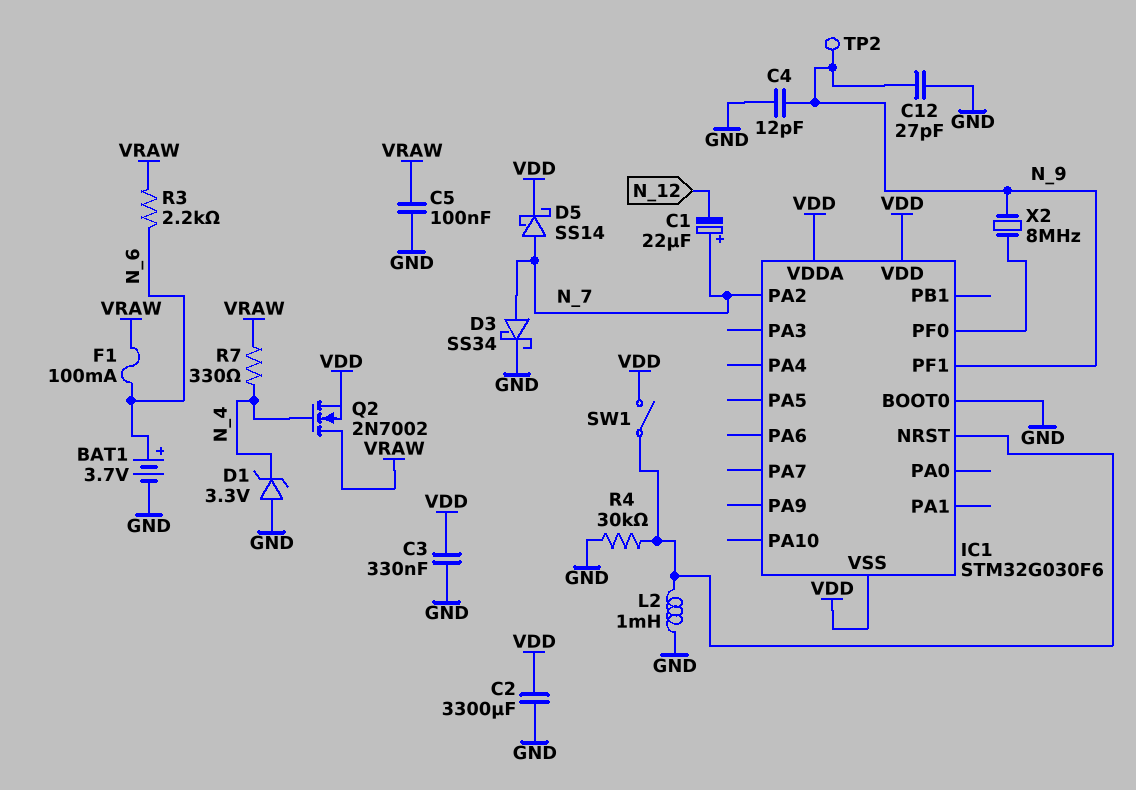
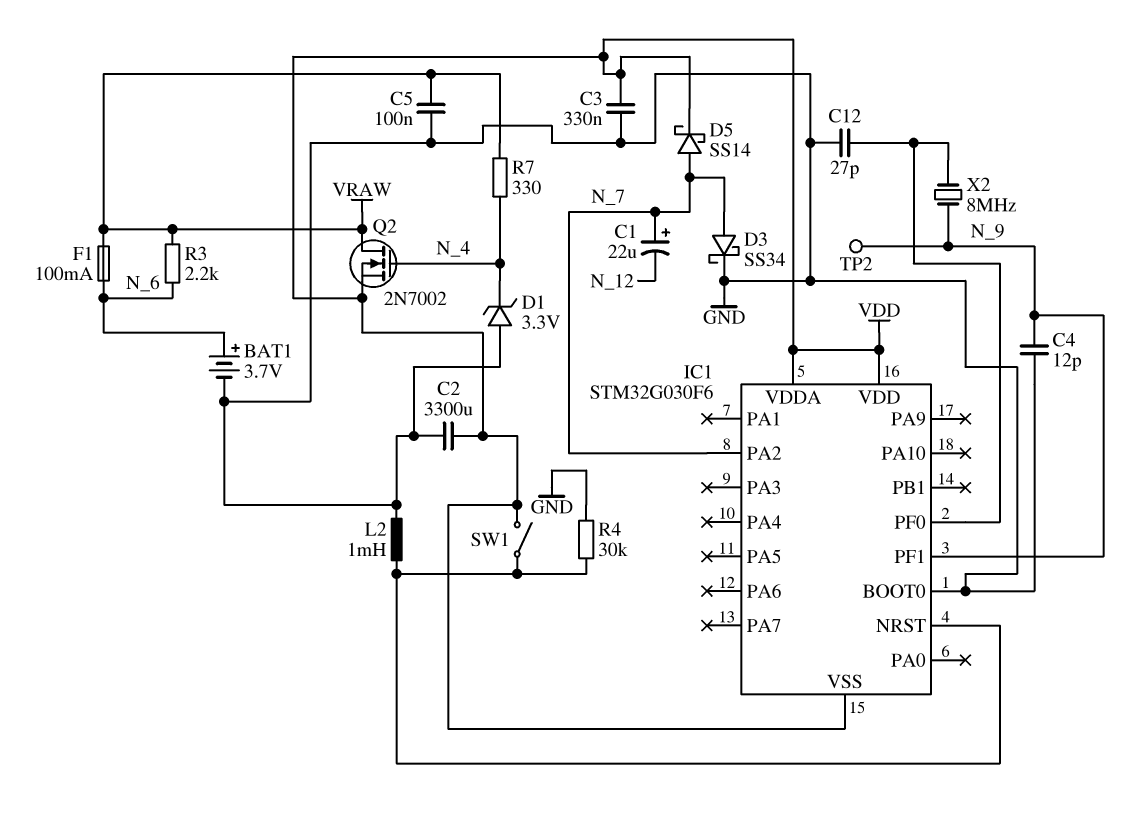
C12: 27pF (GND, N_9) -> 27pF (GND, IC1/PF0)

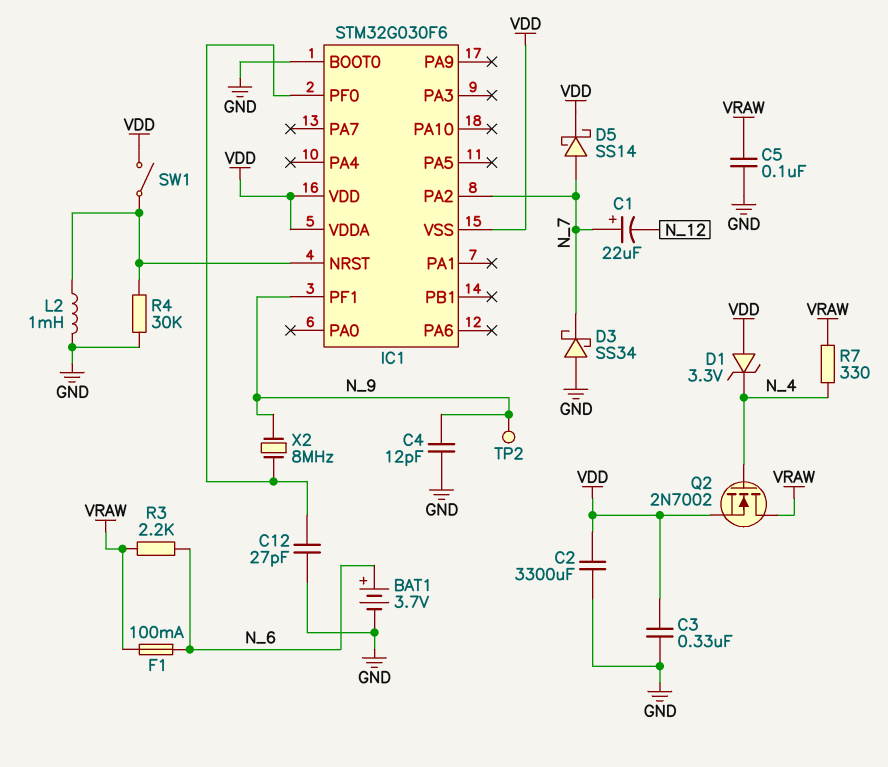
D1: zener 3.3V (A GND, K N_4) -> zener 3.3V (A VDD, K N_4)
D3: schottky SS34 (A N_7, K GND) -> schottky SS34 (A GND, K N_7)

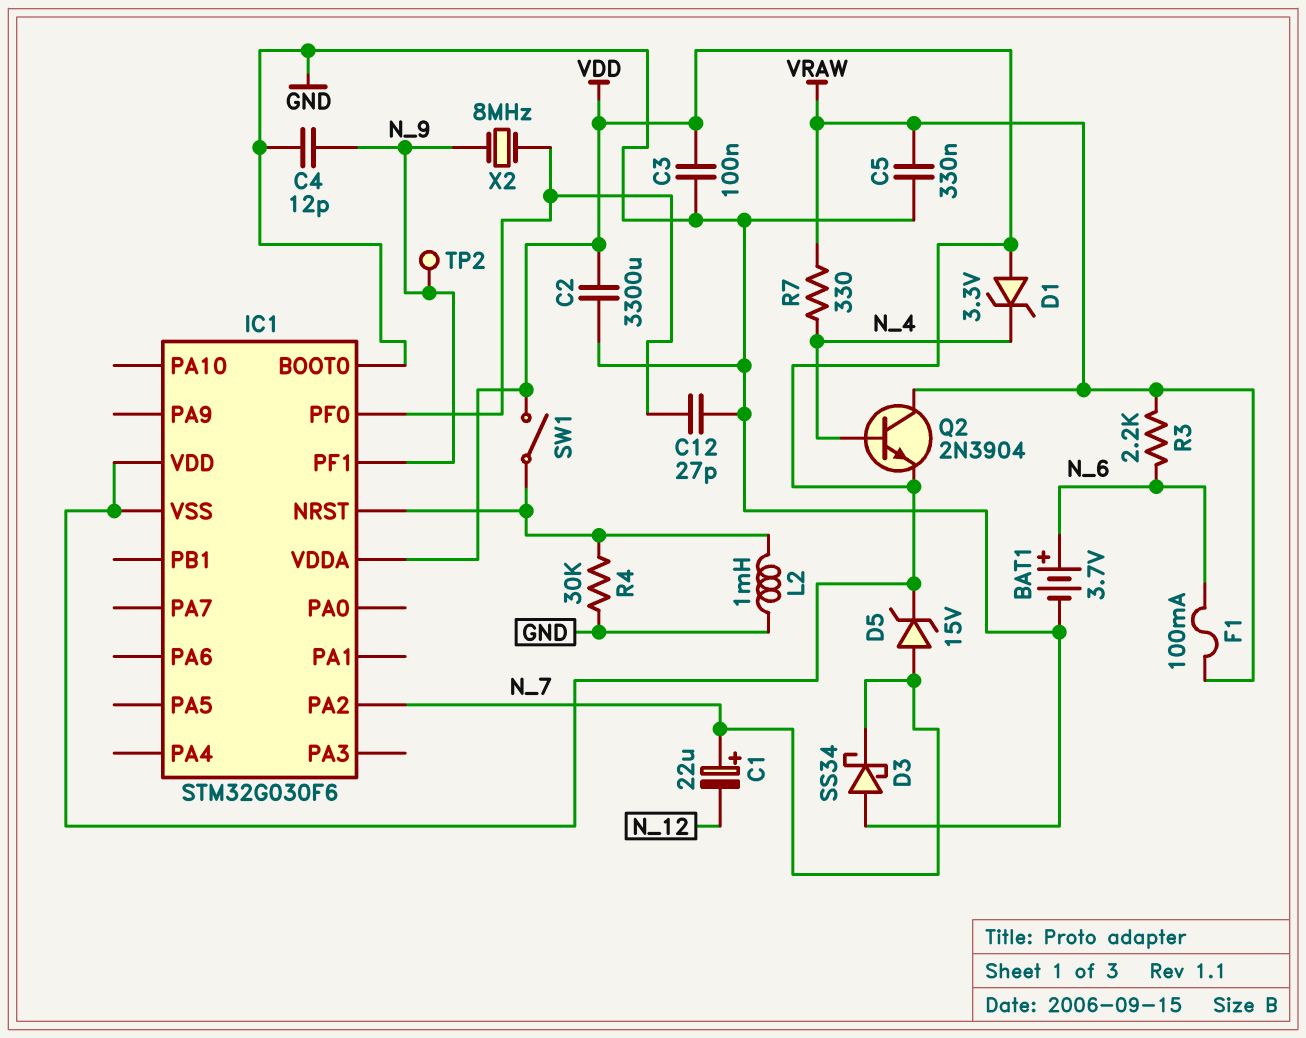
C3: 330nF (GND, VDD) -> 100nF (GND, VDD)
C5: 100nF (GND, VRAW) -> 330nF (GND, VRAW)
D5: schottky SS14 (A N_7, K VDD) -> zener 15V (A N_7, K VDD)
Q2: NMOS 2N7002 (G N_4, D VRAW, S VDD) -> NPN 2N3904 (B N_4, C VRAW, E VDD)

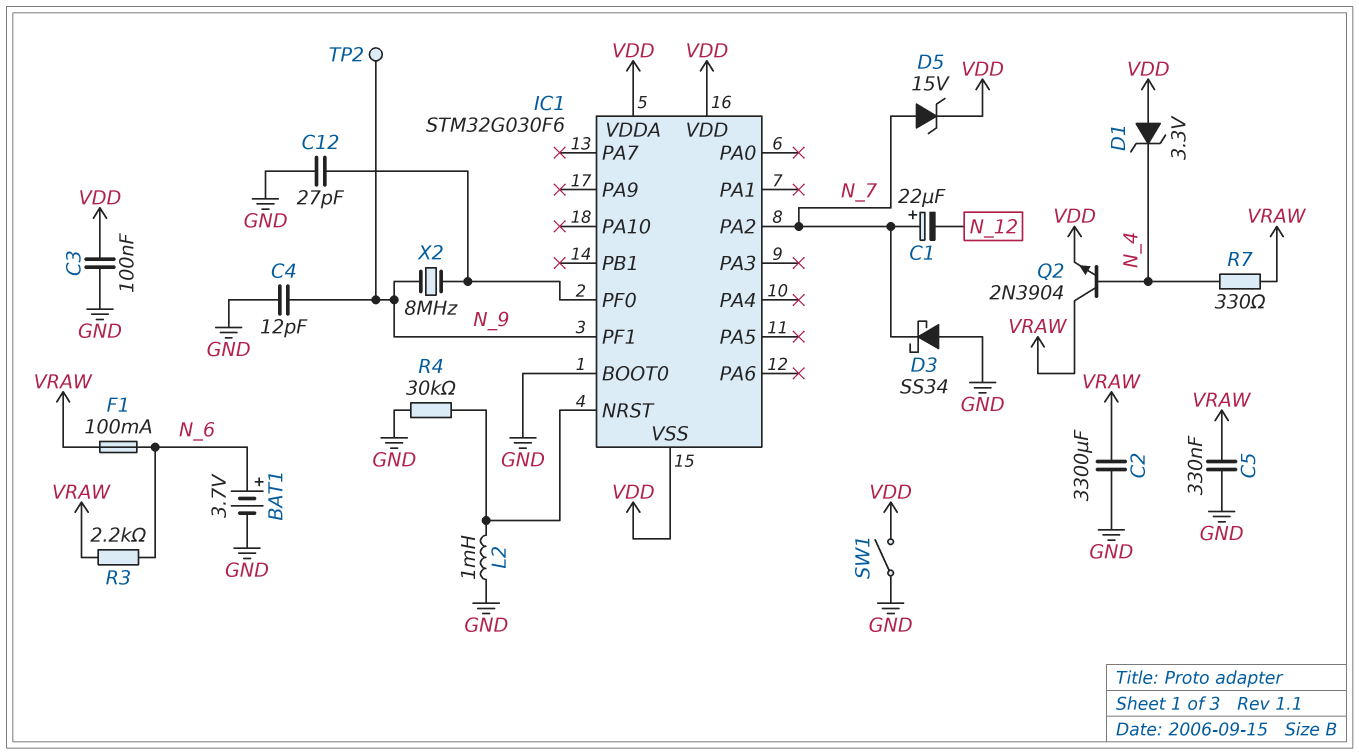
C2: 3300uF (GND, VDD) -> 3300uF (GND, VRAW)
SW1: switch (IC1/NRST, VDD) -> switch (GND, VDD)

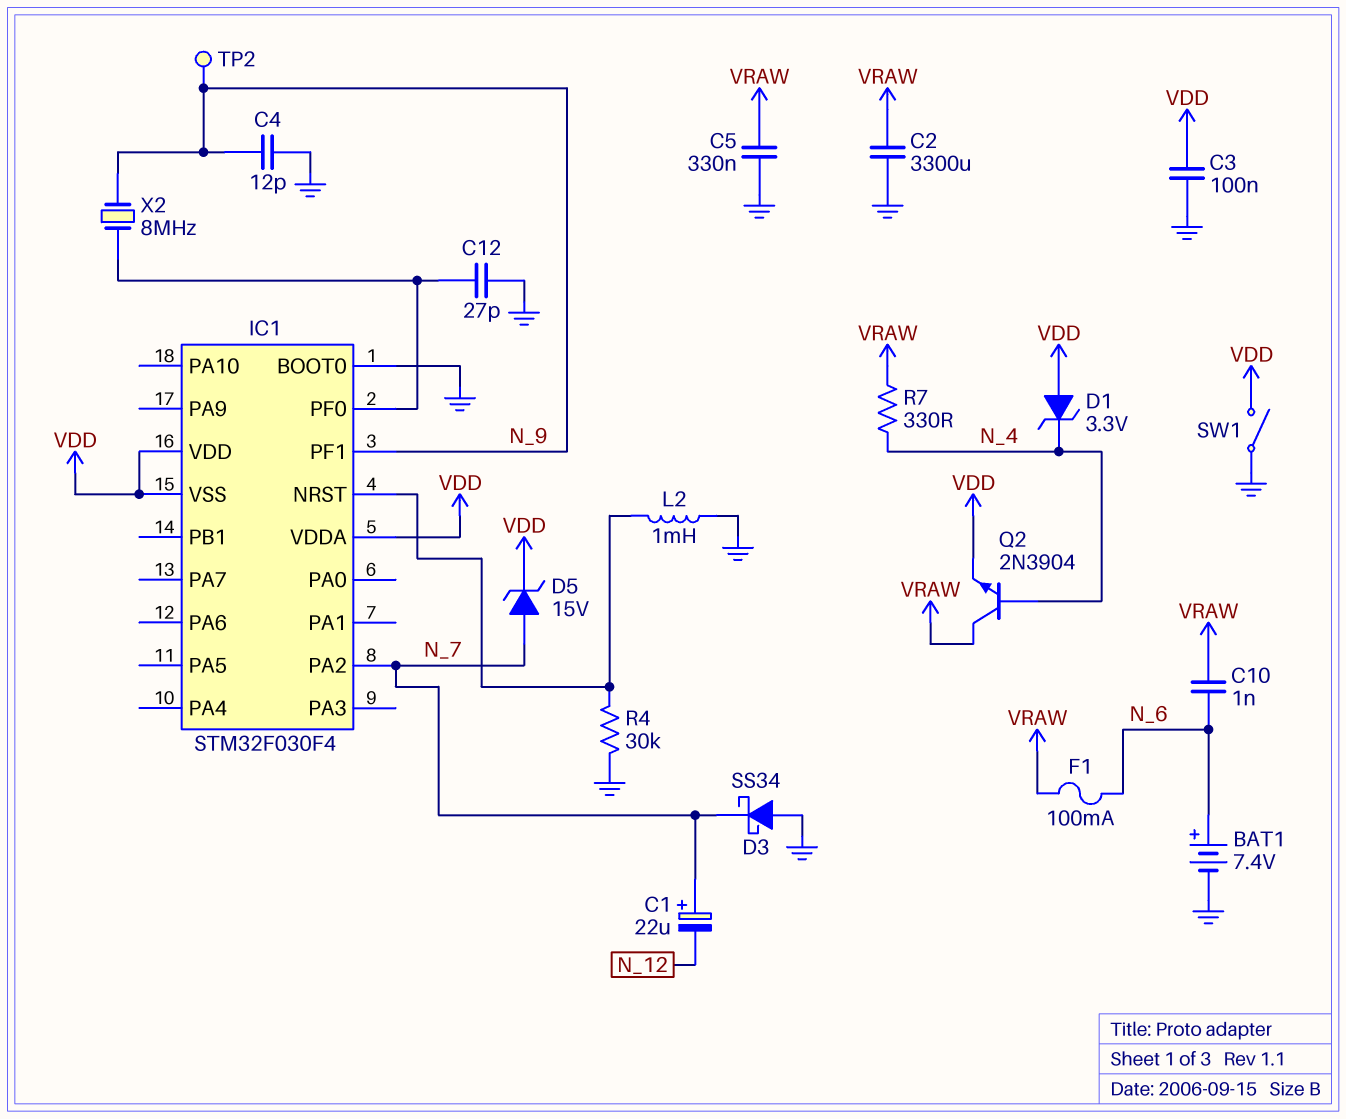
BAT1: 3.7V (plus N_6, minus GND) -> 7.4V (plus N_6, minus GND)
C10: none -> 1nF (N_6, VRAW)
IC1: STM32G030F6 -> STM32F030F4
R3: 2.2k (N_6, VRAW) -> none

